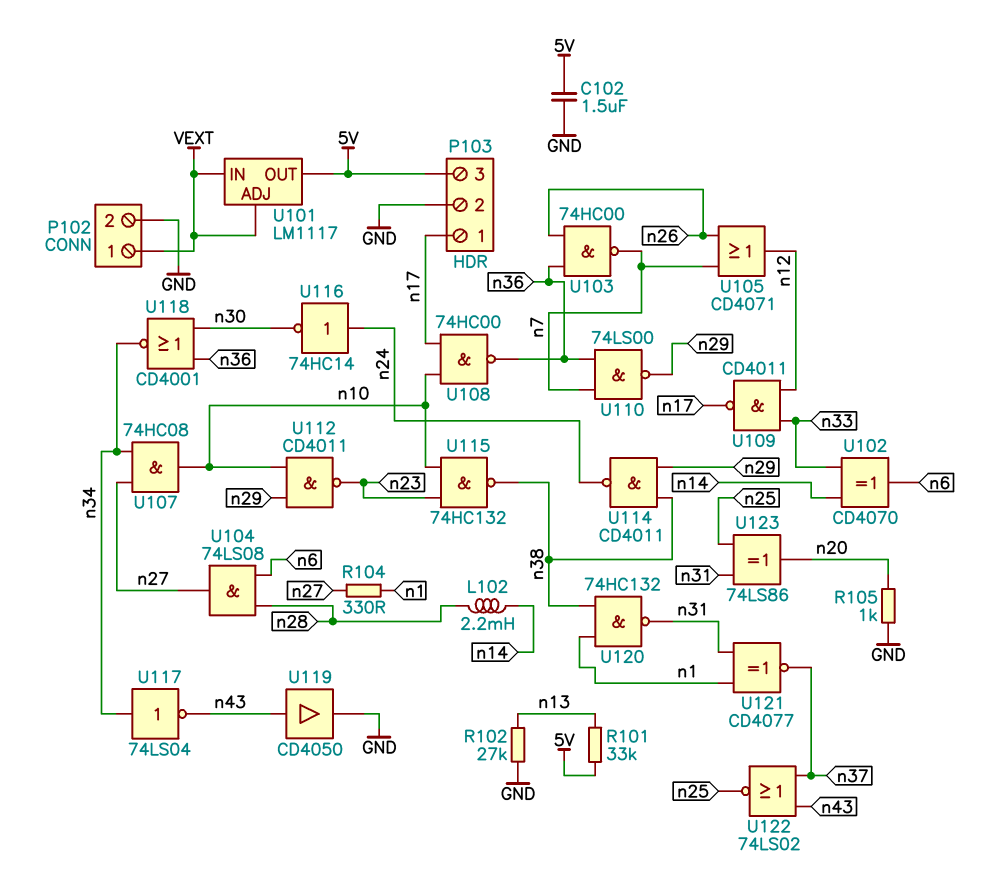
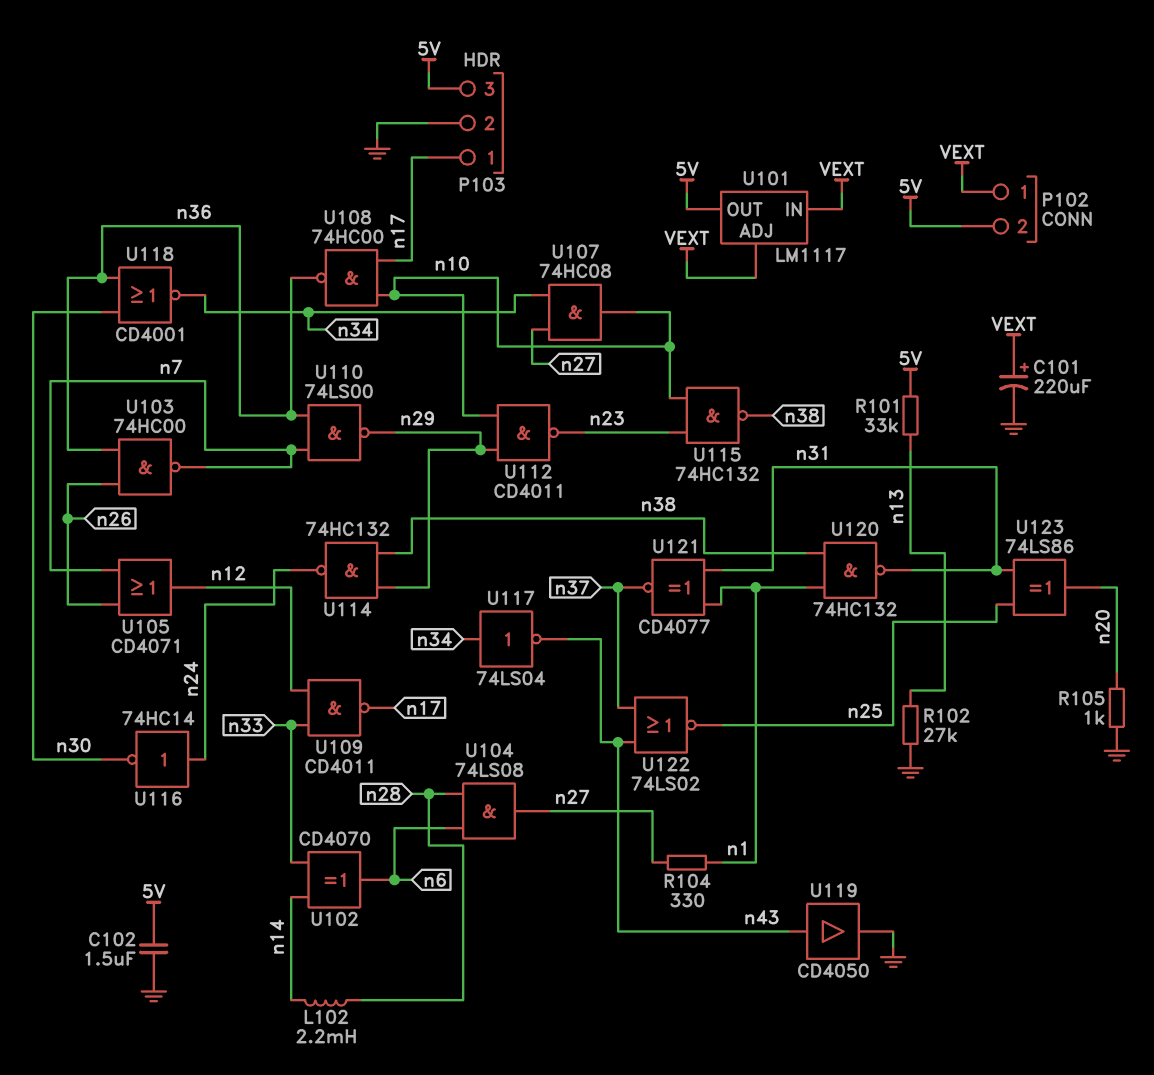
C101: none -> 220uF (plus VEXT, minus GND)
P102 pin 2: GND -> 5V
U114: NAND CD4011 (in n29, in n38, out n24) -> NAND 74HC132 (in n29, in n38, out n24)

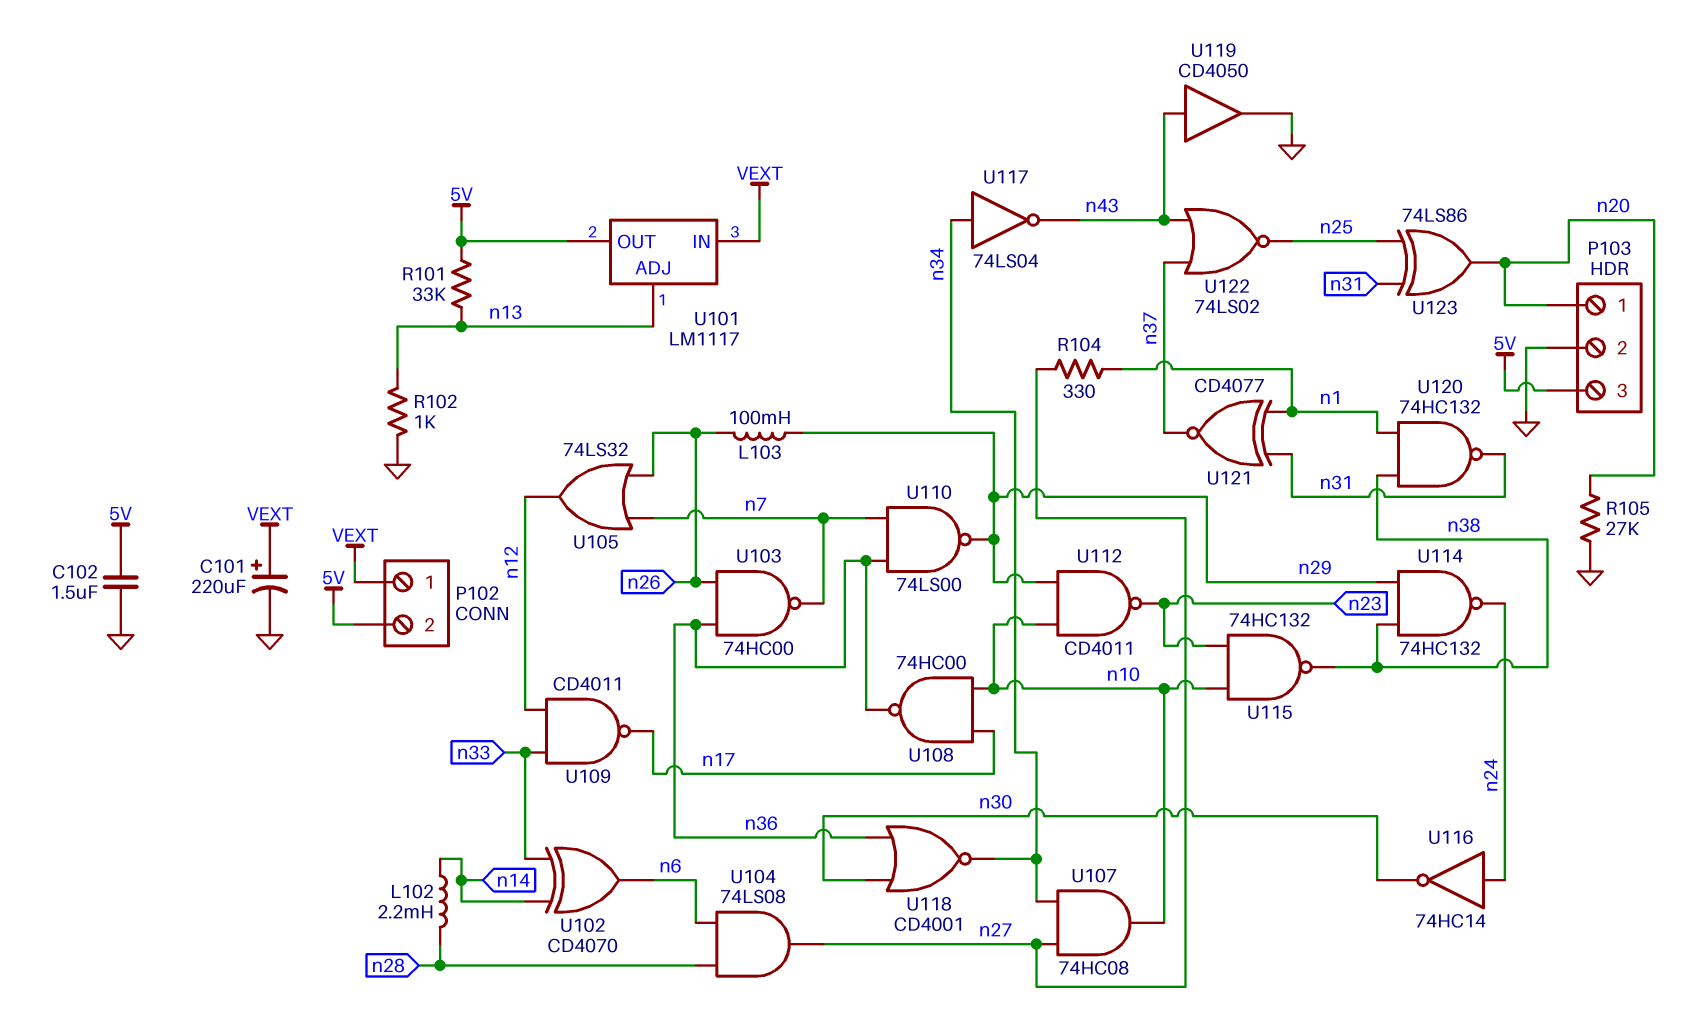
L103: none -> 100mH (n26, n29)
P103 pin 1: n17 -> n20
R102: 27k (GND, n13) -> 1k (GND, n13)
R105: 1k (GND, n20) -> 27k (GND, n20)
U101 pin ADJ: VEXT -> n13
U105: OR CD4071 (in n7, in n26, out n12) -> OR 74LS32 (in n7, in n26, out n12)

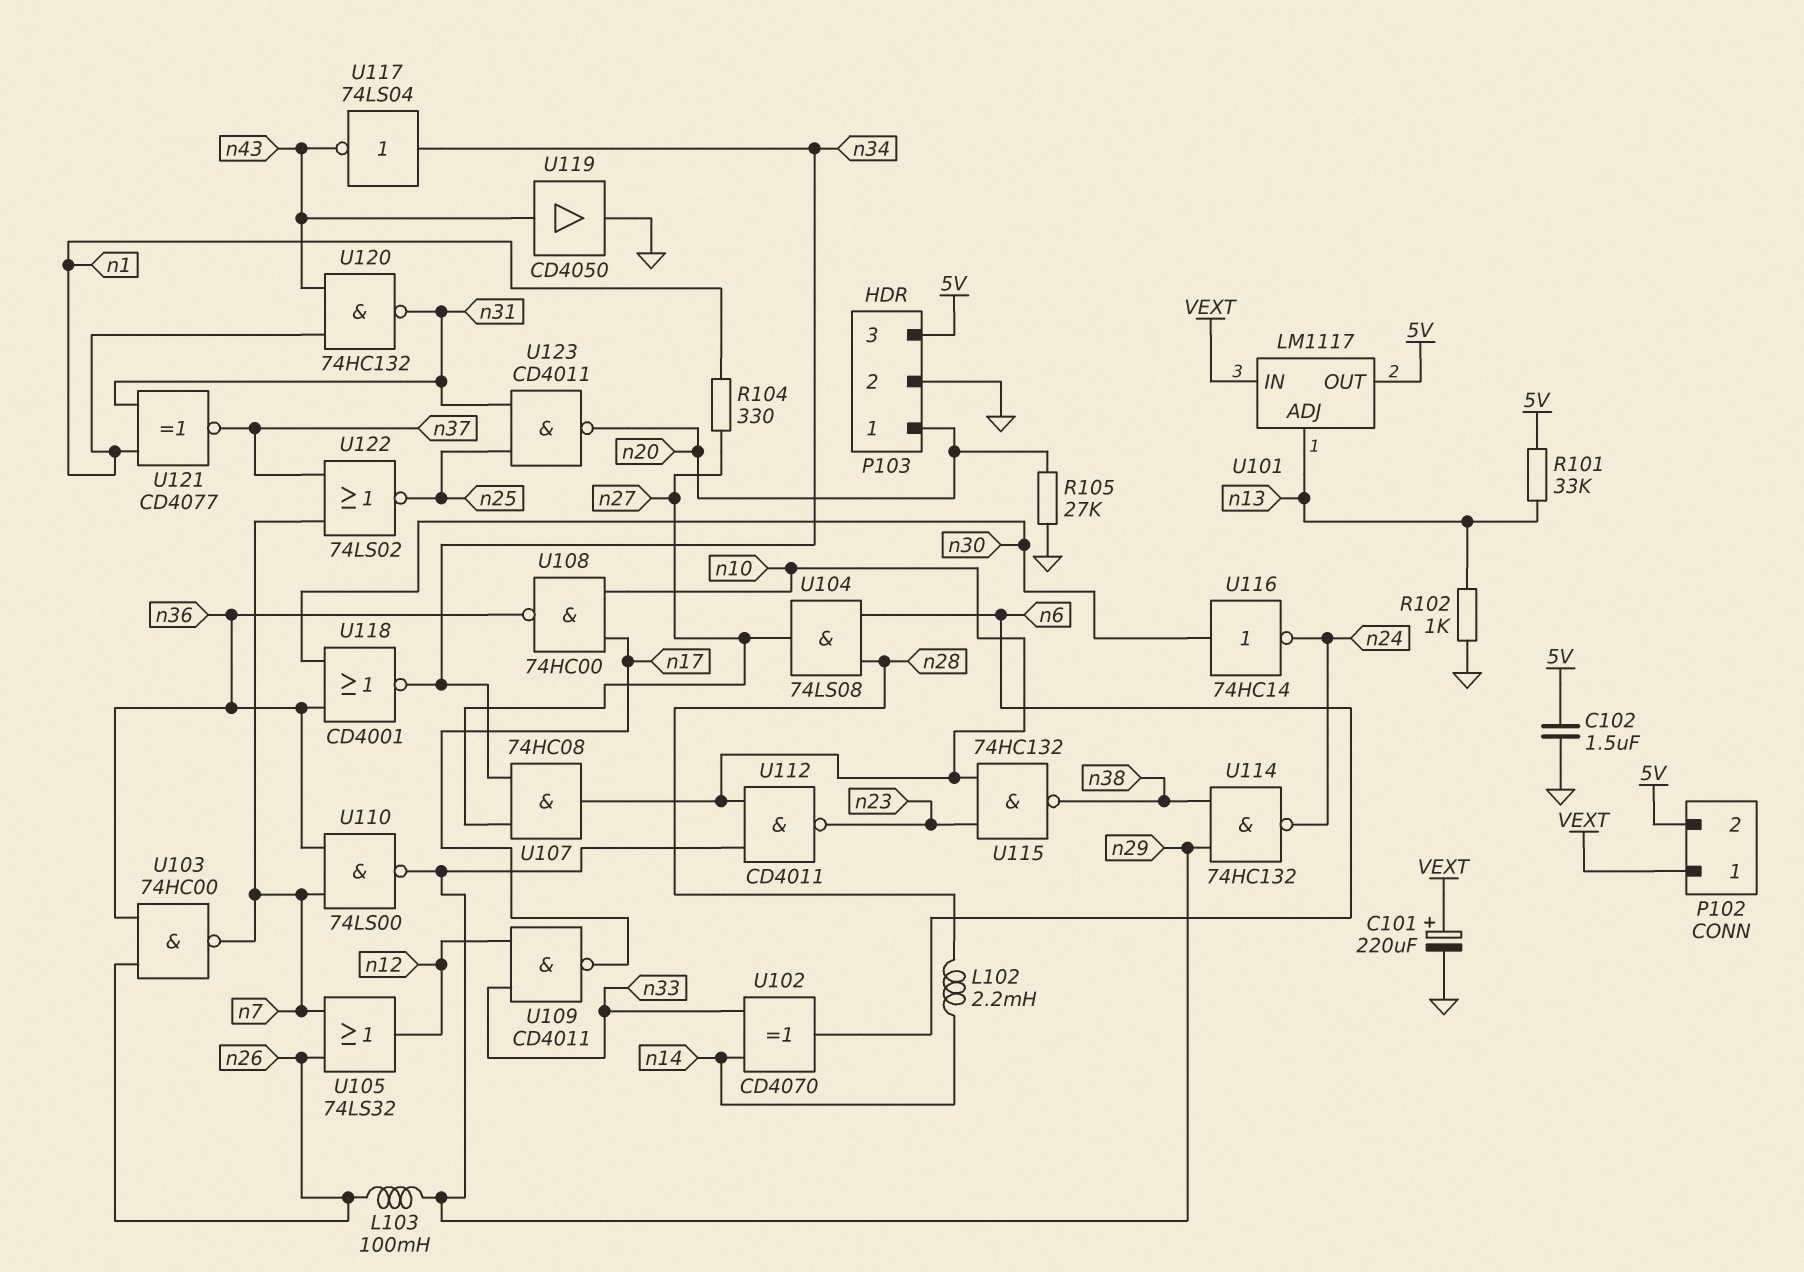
U116: NOT 74HC14 (in n24, out n30) -> NOT 74HC14 (in n30, out n24)
U120: NAND 74HC132 (in n1, in n38, out n31) -> NAND 74HC132 (in n1, in n43, out n31)
U122: NOR 74LS02 (in n37, in n43, out n25) -> NOR 74LS02 (in n7, in n37, out n25)
U123: XOR 74LS86 (in n25, in n31, out n20) -> NAND CD4011 (in n25, in n31, out n20)

